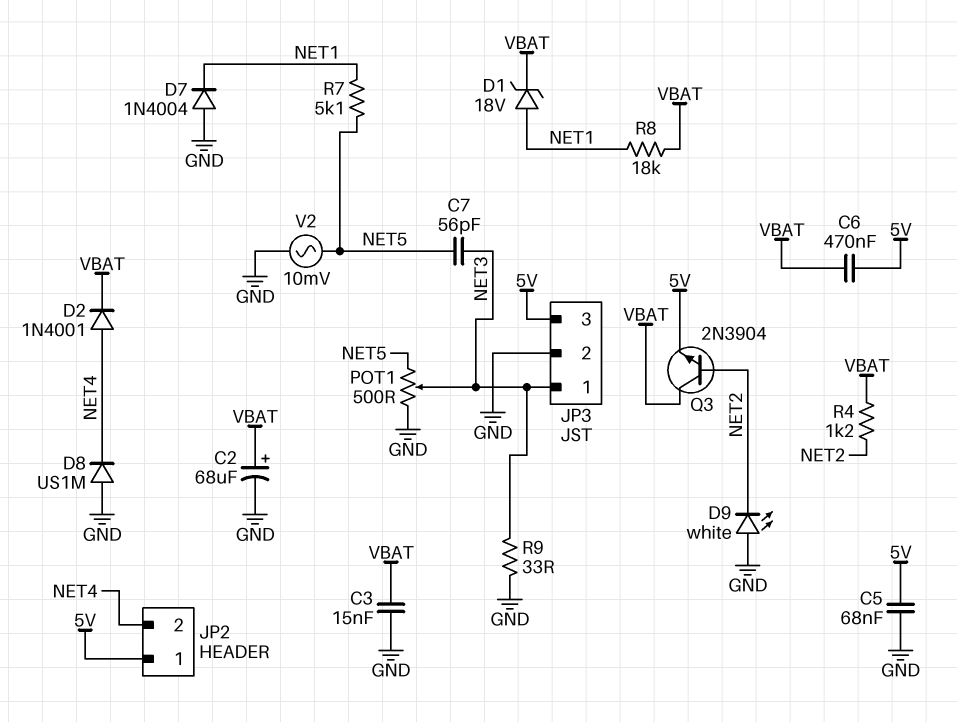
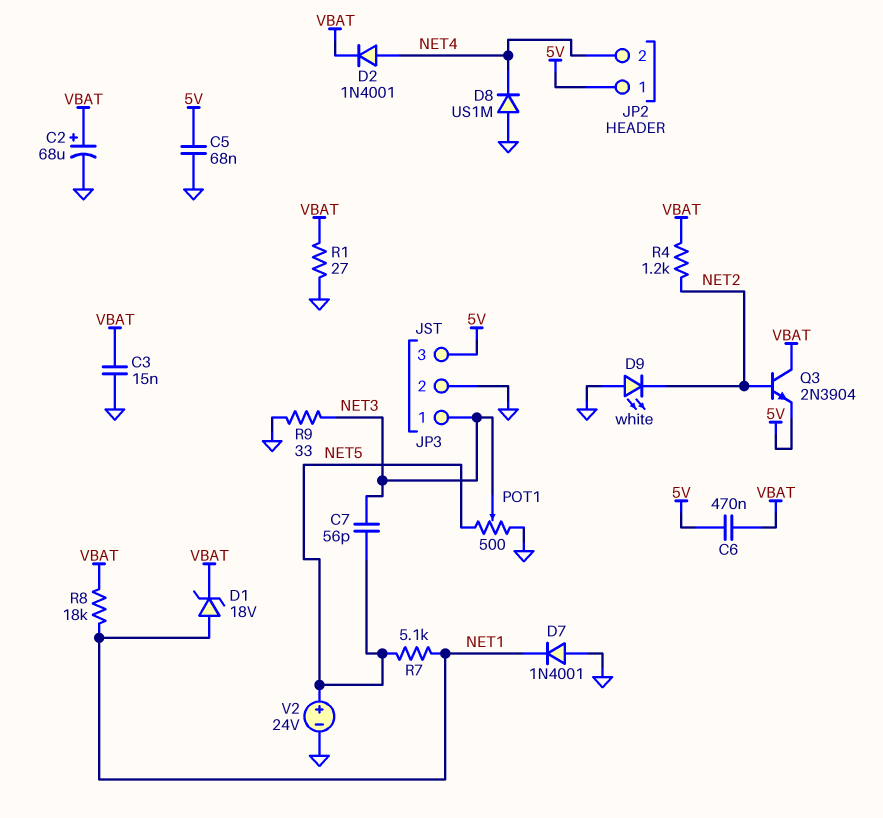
D7: diode 1N4004 (A GND, K NET1) -> diode 1N4001 (A GND, K NET1)
R1: none -> 27 (GND, VBAT)
V2: AC 10mV (GND, NET5) -> 24V (plus NET5, minus GND)

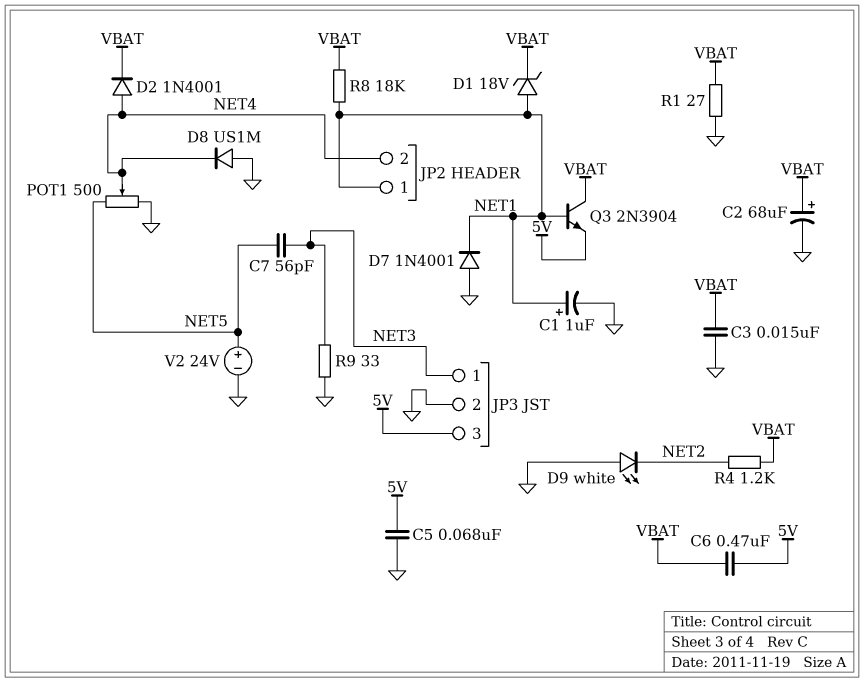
C1: none -> 1uF (plus NET1, minus GND)
JP2 pin 1: 5V -> NET1
POT1: 500 (GND, NET5, wiper NET3) -> 500 (GND, NET5, wiper NET4)
Q3: NPN 2N3904 (B NET2, C VBAT, E 5V) -> NPN 2N3904 (B NET1, C VBAT, E 5V)
R7: 5.1k (NET1, NET5) -> none

